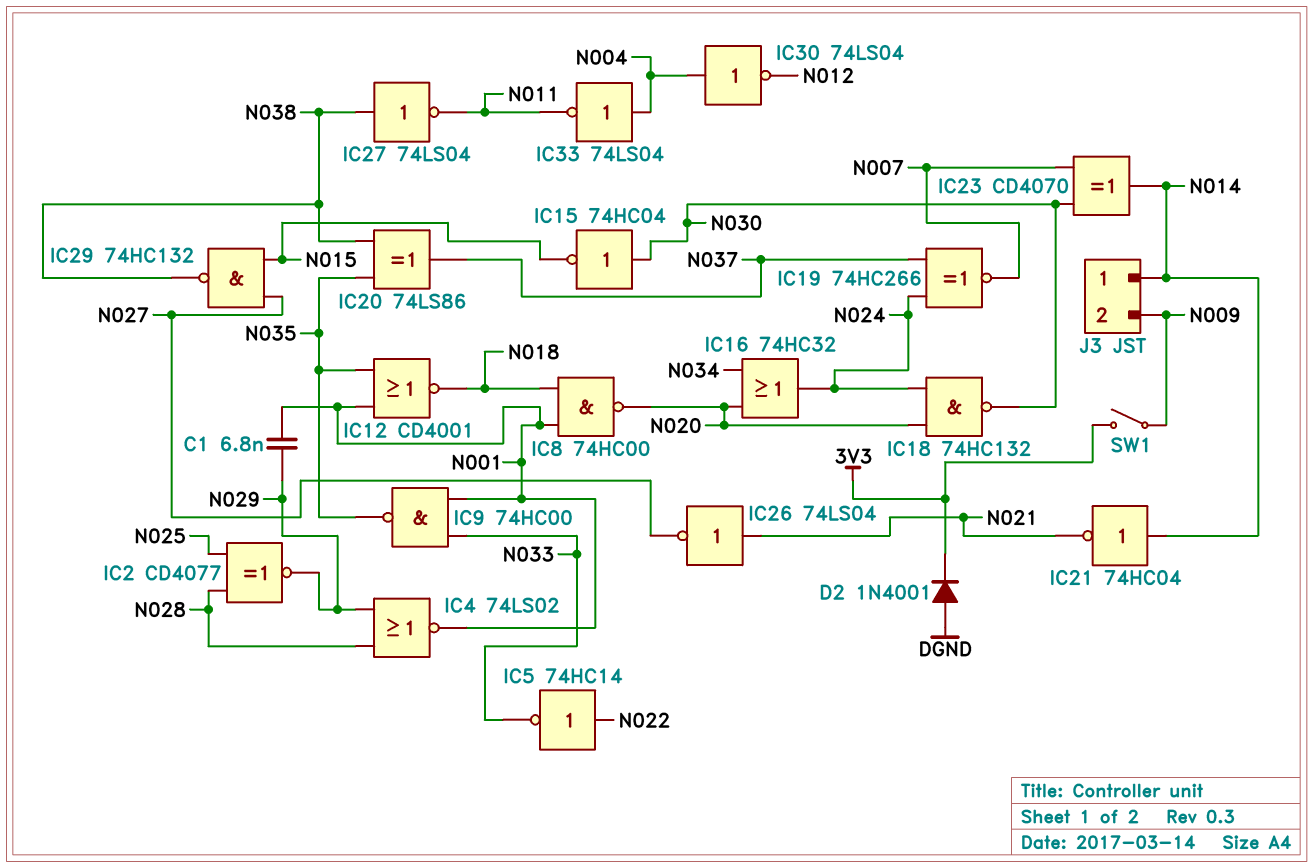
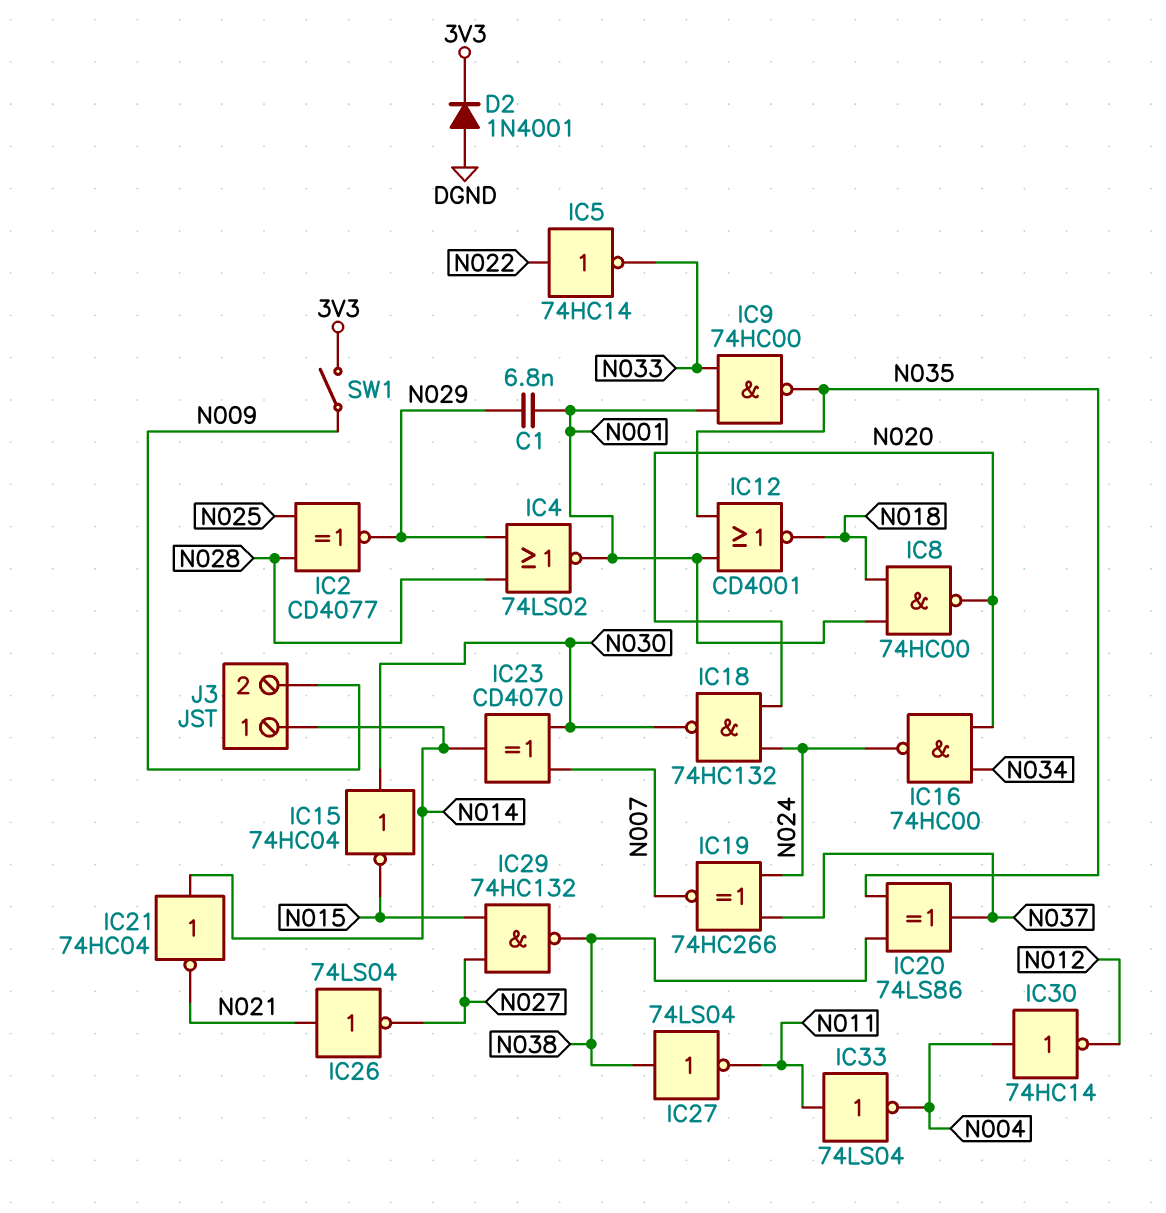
IC16: OR 74HC32 (in N020, in N034, out N024) -> NAND 74HC00 (in N020, in N034, out N024)
IC30: NOT 74LS04 (in N004, out N012) -> NOT 74HC14 (in N004, out N012)
IC33: NOT 74LS04 (in N004, out N011) -> NOT 74LS04 (in N011, out N004)

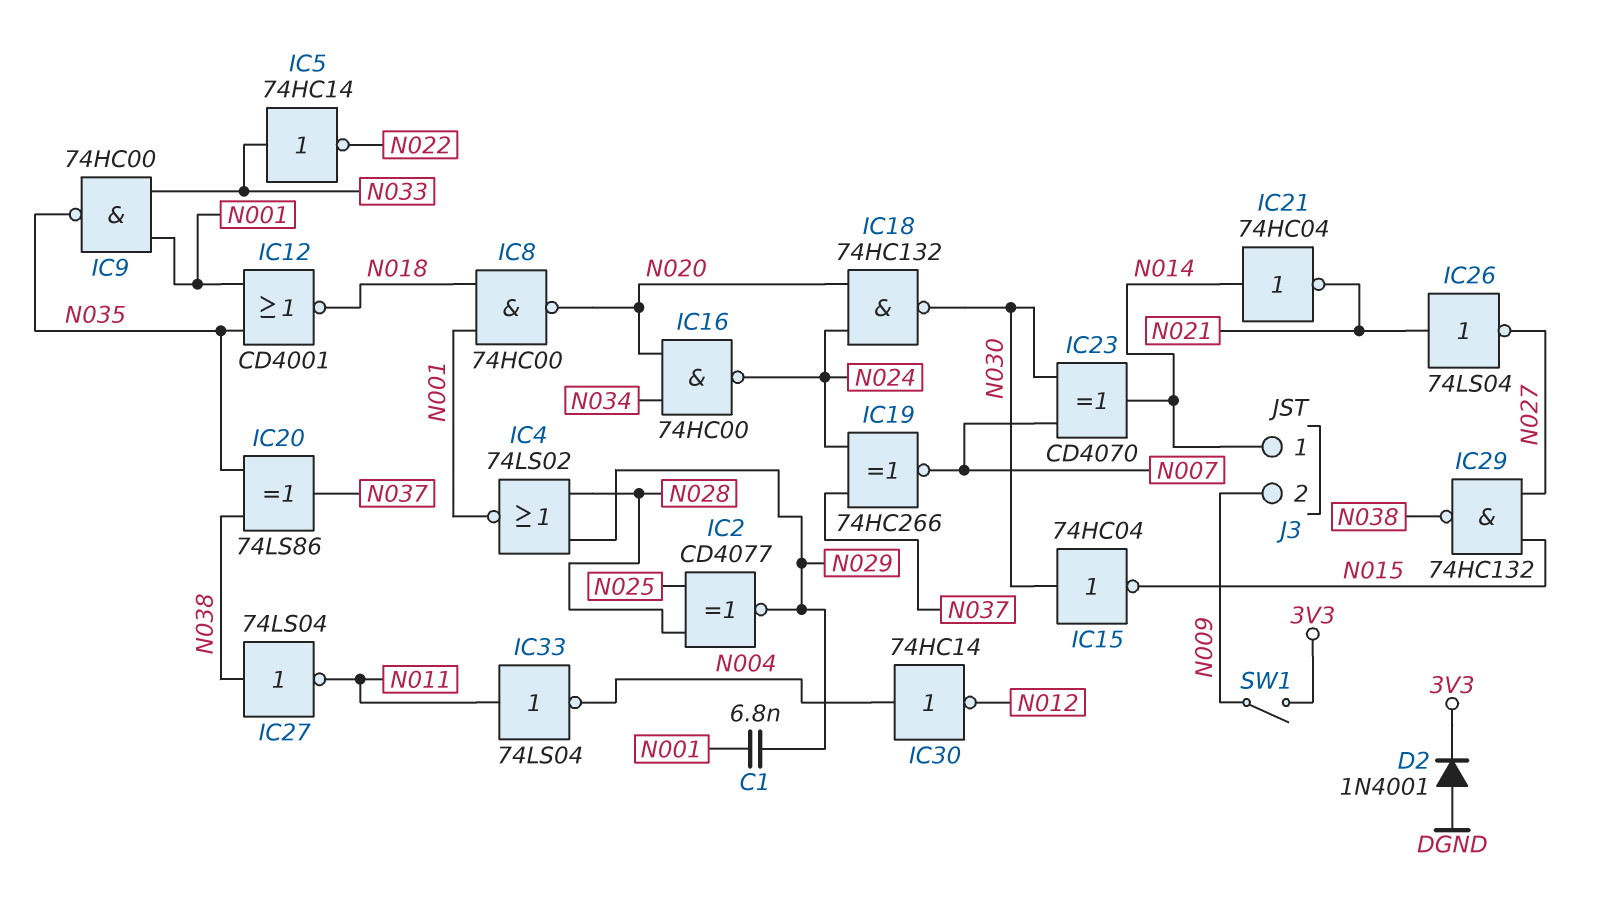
IC5: NOT 74HC14 (in N022, out N033) -> NOT 74HC14 (in N033, out N022)

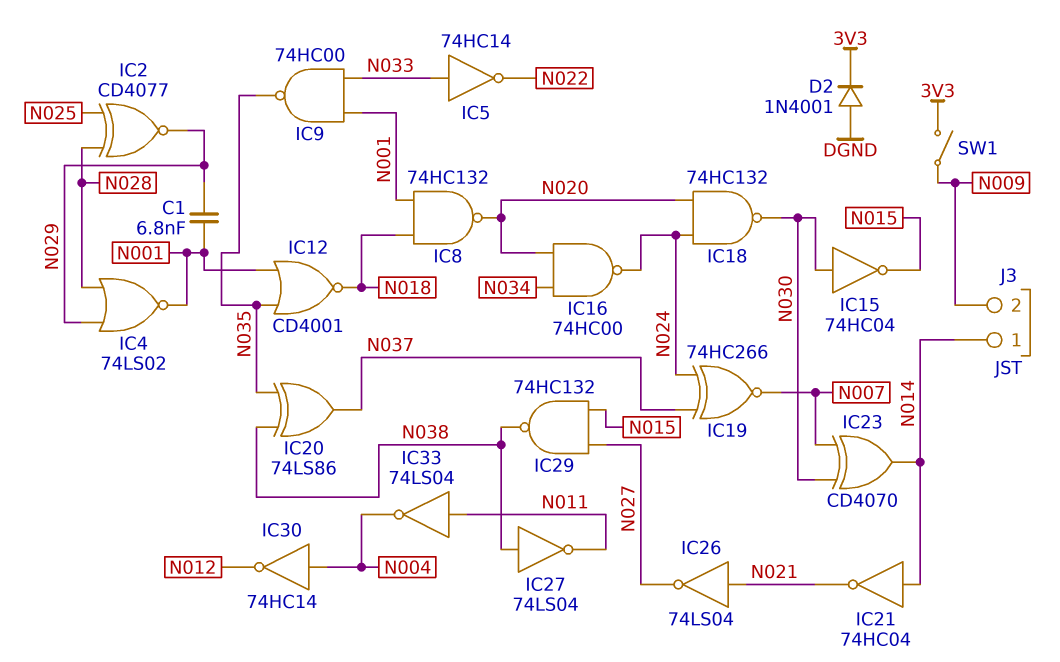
IC8: NAND 74HC00 (in N001, in N018, out N020) -> NAND 74HC132 (in N001, in N018, out N020)

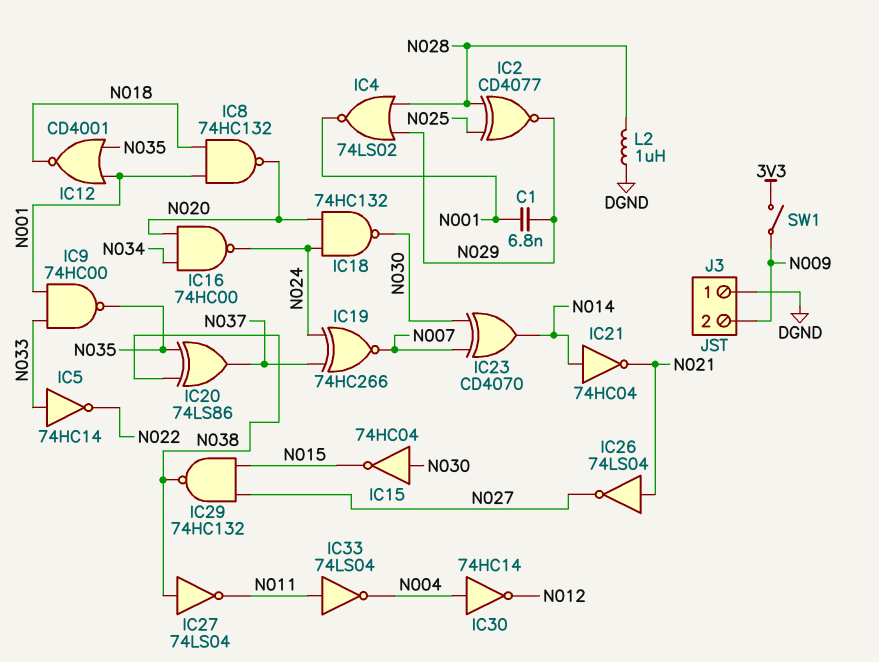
D2: diode 1N4001 (A DGND, K 3V3) -> none
J3 pin 1: N014 -> DGND
L2: none -> 1uH (DGND, N028)

